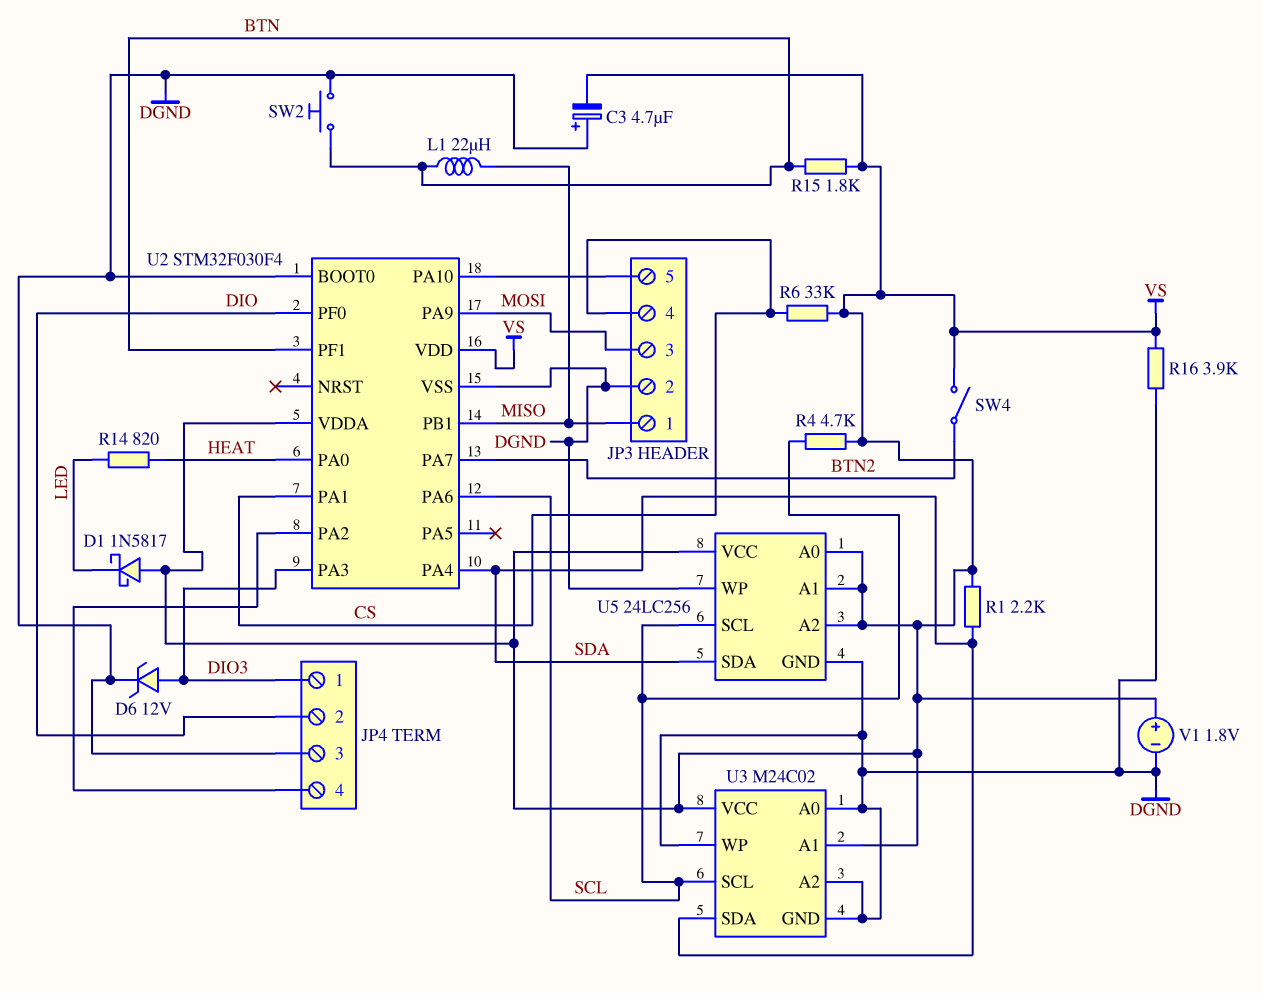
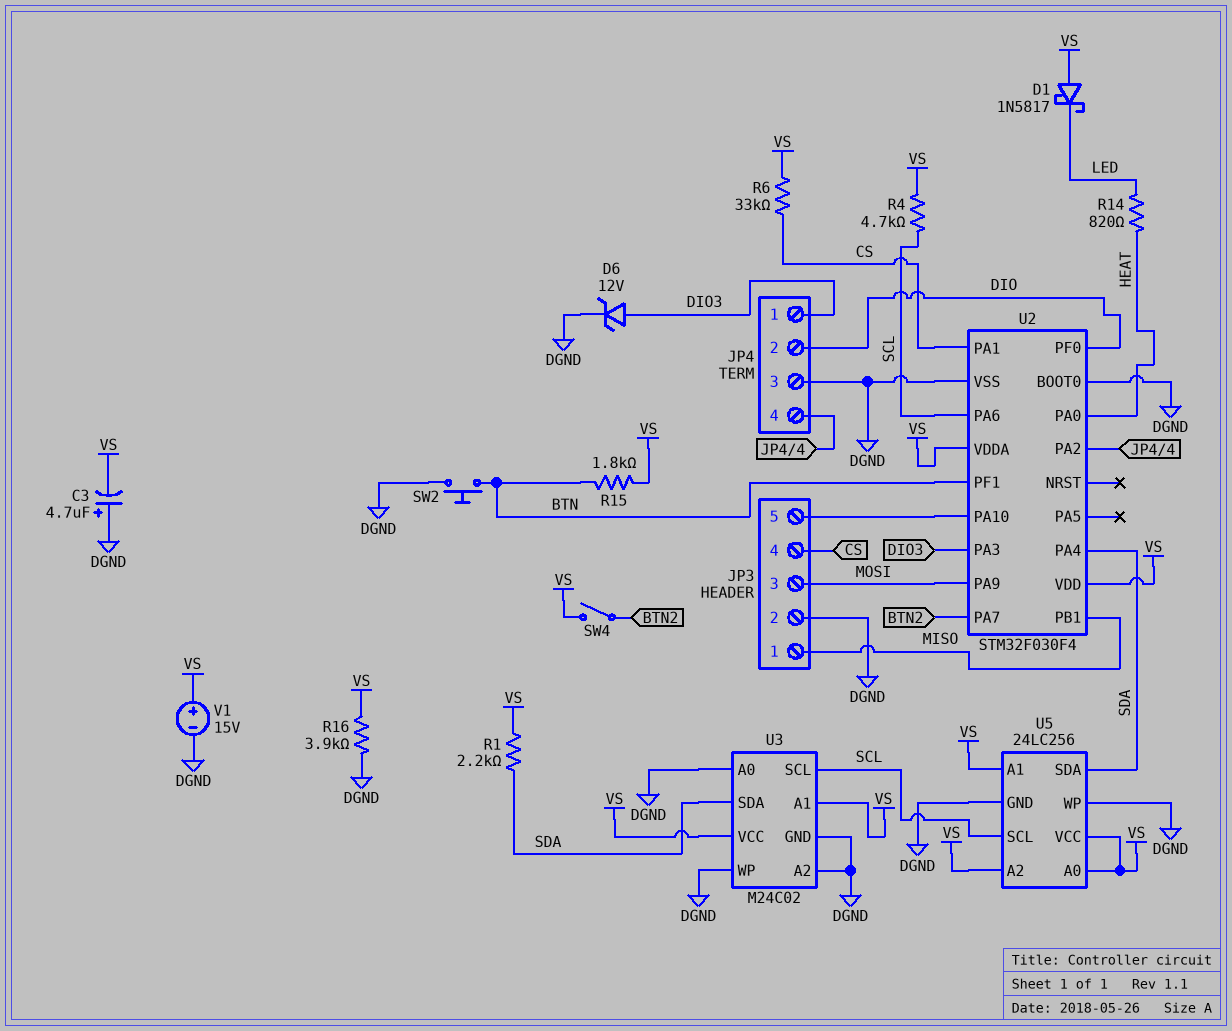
L1: 22uH (BTN, MISO) -> none
V1: 1.8V (plus VS, minus DGND) -> 15V (plus VS, minus DGND)

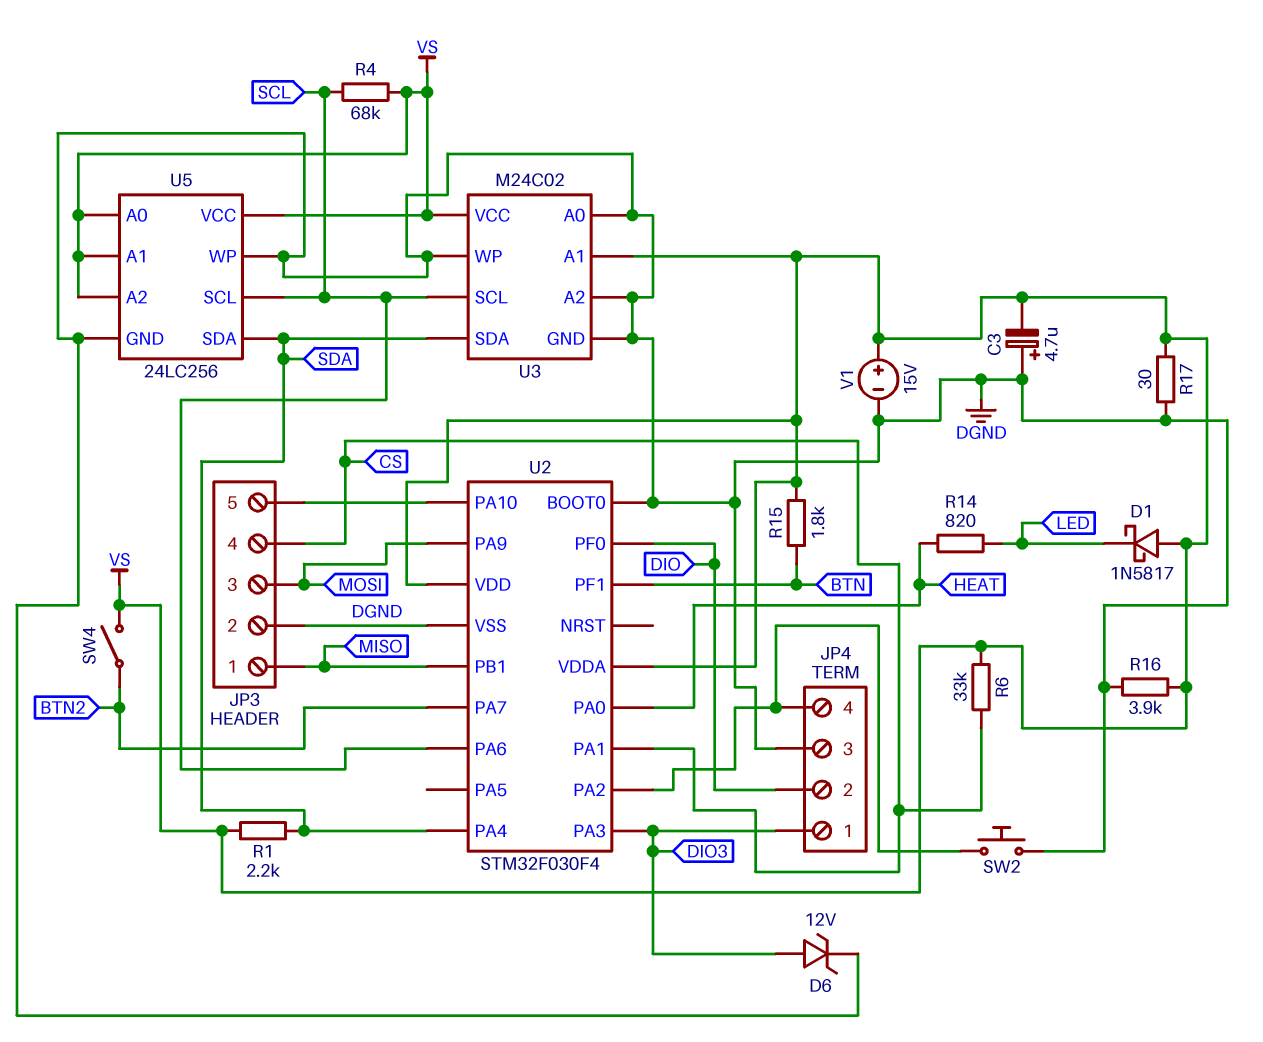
R4: 4.7k (SCL, VS) -> 68k (SCL, VS)
R17: none -> 30 (DGND, VS)
SW2: button (BTN, DGND) -> button (DGND, JP4/4)

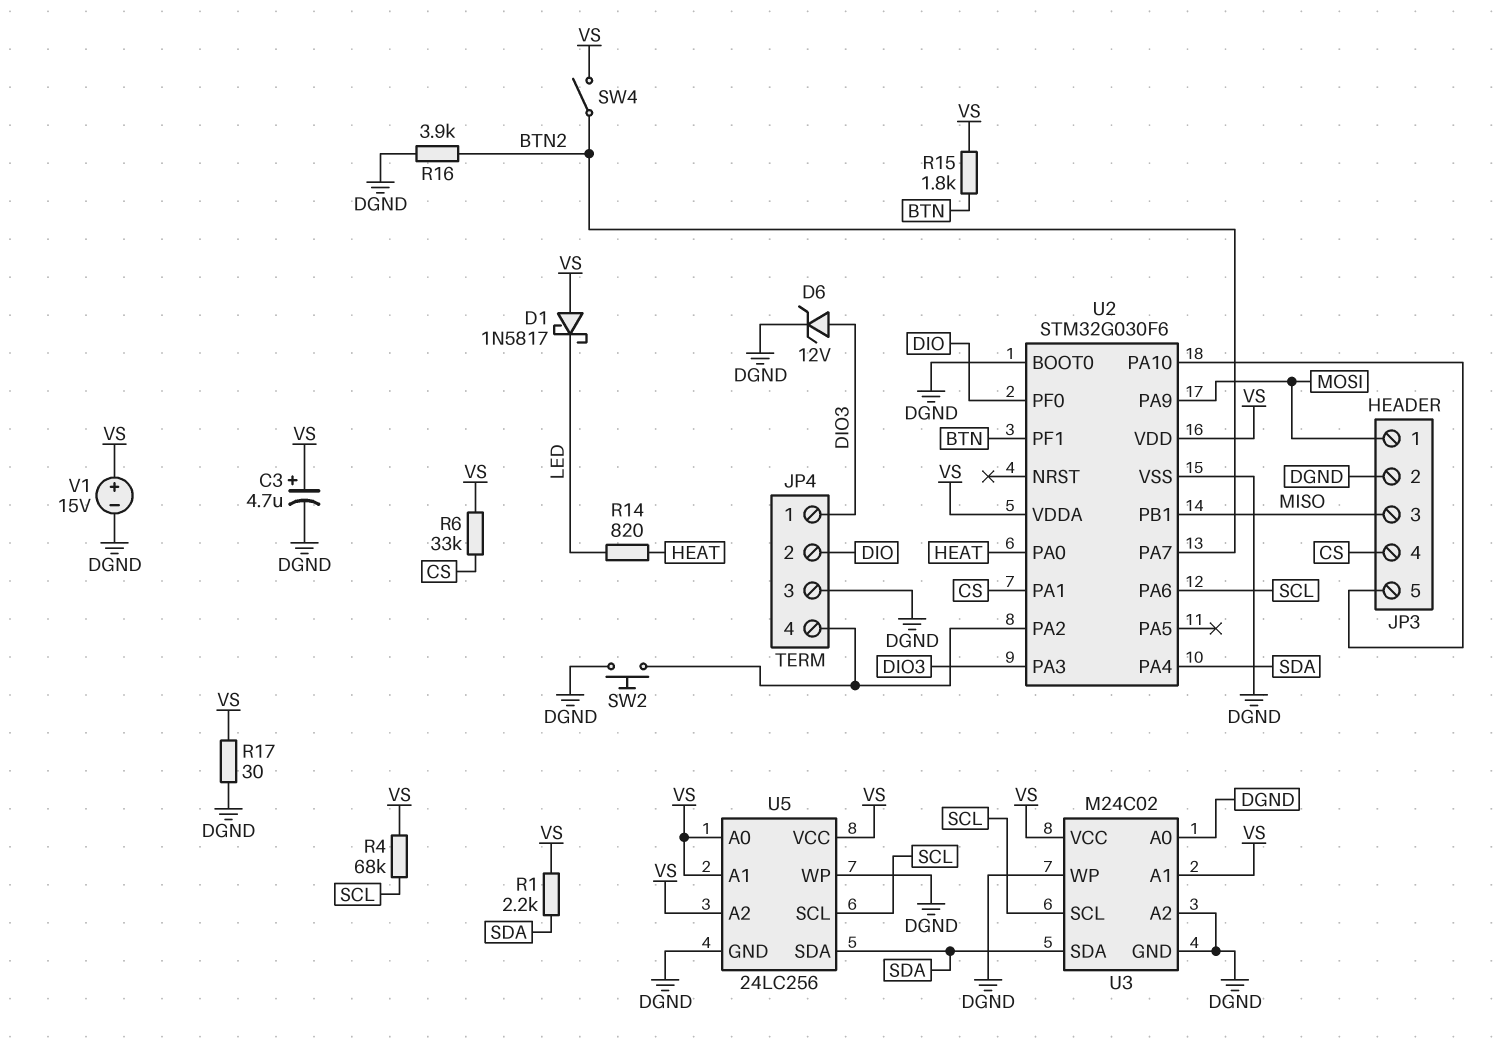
C3: 4.7uF (plus DGND, minus VS) -> 4.7uF (plus VS, minus DGND)
JP3 pin 1: MISO -> MOSI
JP3 pin 3: MOSI -> MISO
R16: 3.9k (DGND, VS) -> 3.9k (BTN2, DGND)
U2: STM32F030F4 -> STM32G030F6

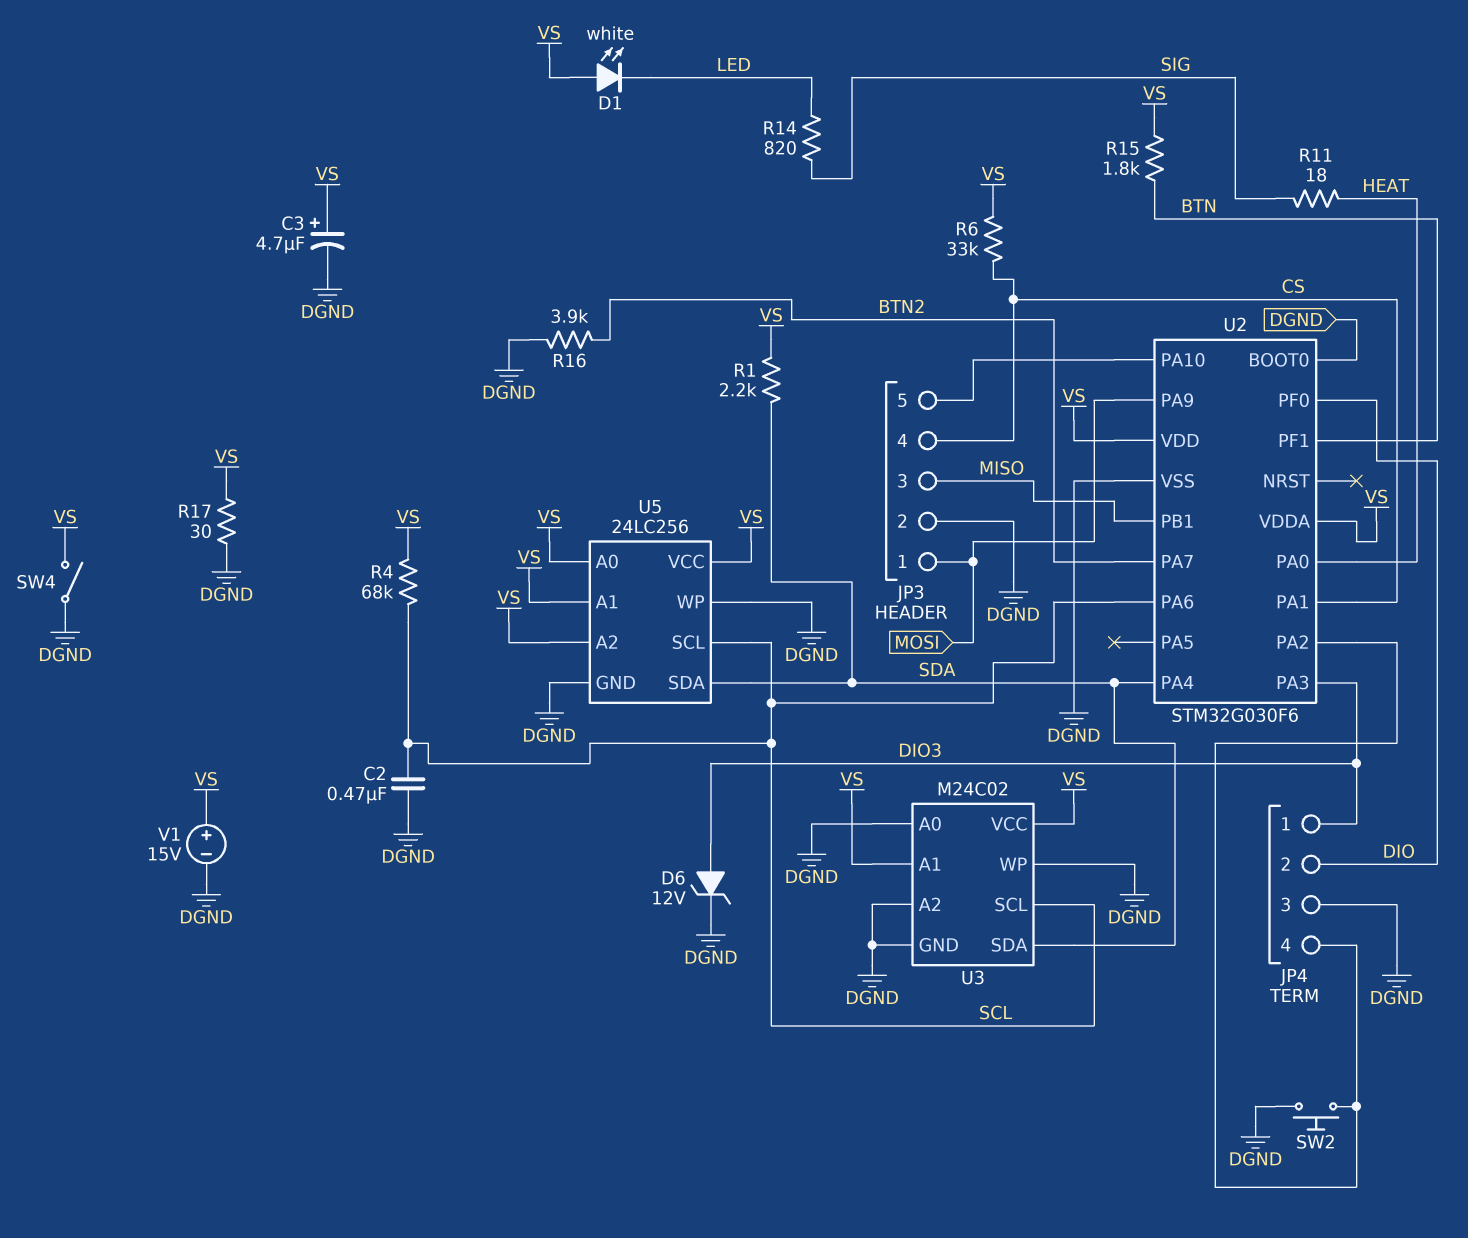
C2: none -> 470nF (DGND, SCL)
D1: schottky 1N5817 (A VS, K LED) -> LED white (A VS, K LED)
R11: none -> 18 (HEAT, SIG)
R14: 820 (HEAT, LED) -> 820 (LED, SIG)
SW4: switch (BTN2, VS) -> switch (DGND, VS)

